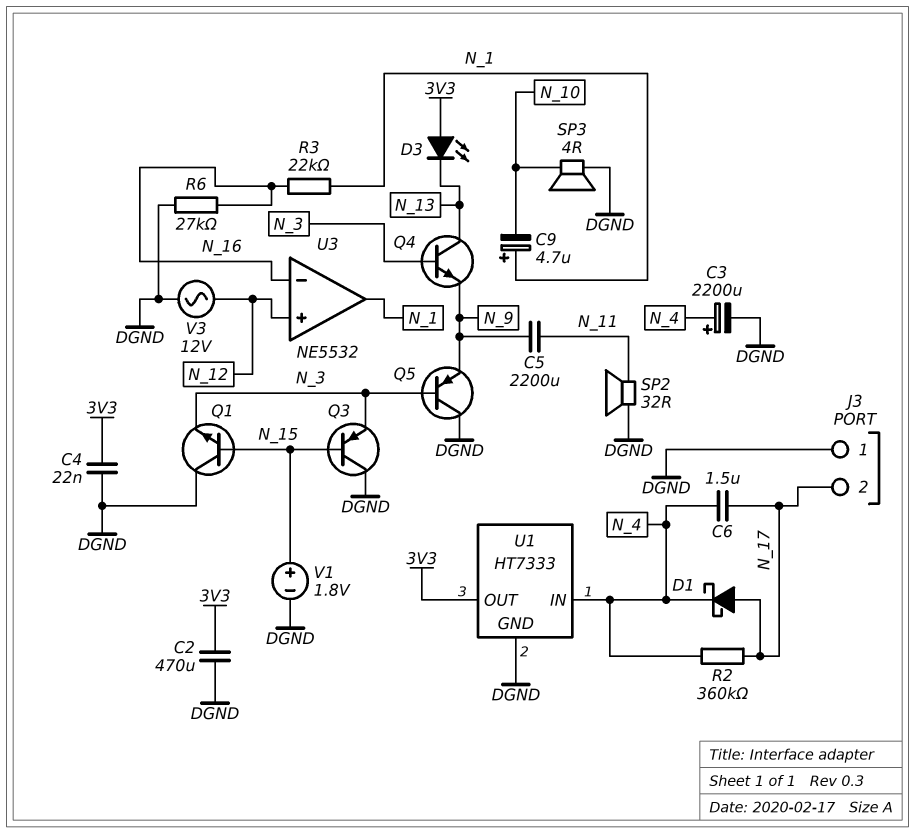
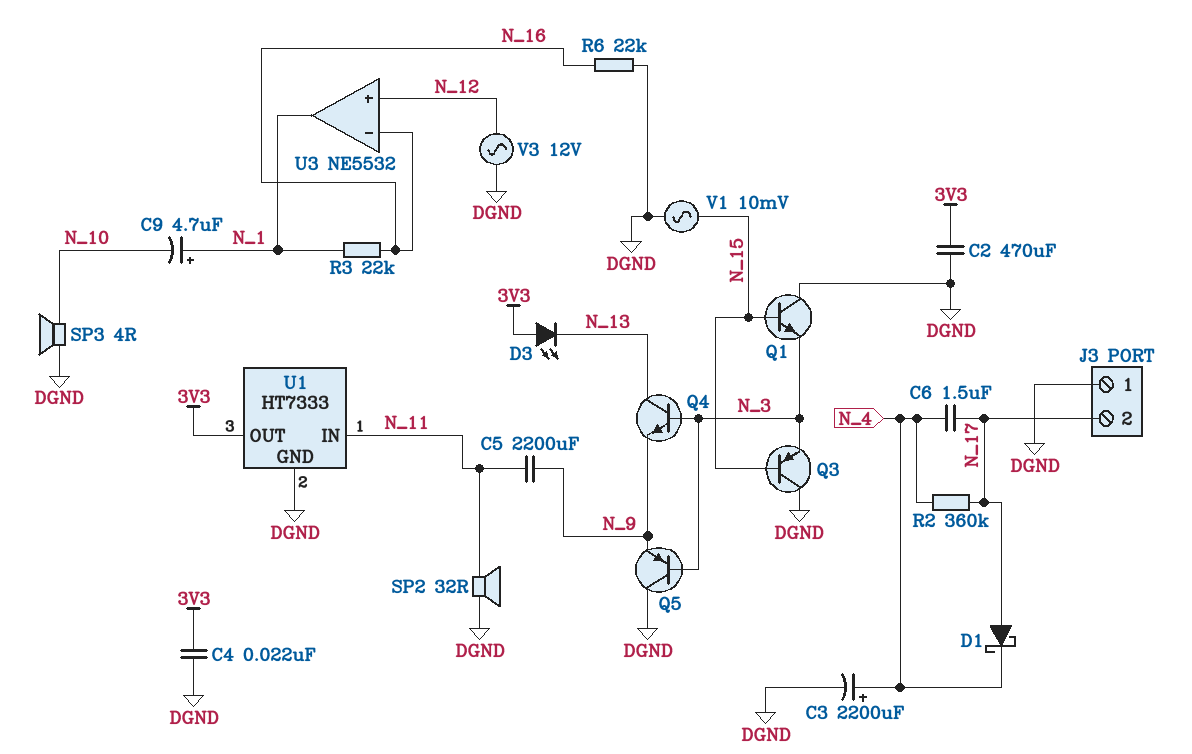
R6: 27k (DGND, N_16) -> 22k (DGND, N_16)
U1 pin IN: N_4 -> N_11
V1: 1.8V (plus N_15, minus DGND) -> AC 10mV (DGND, N_15)

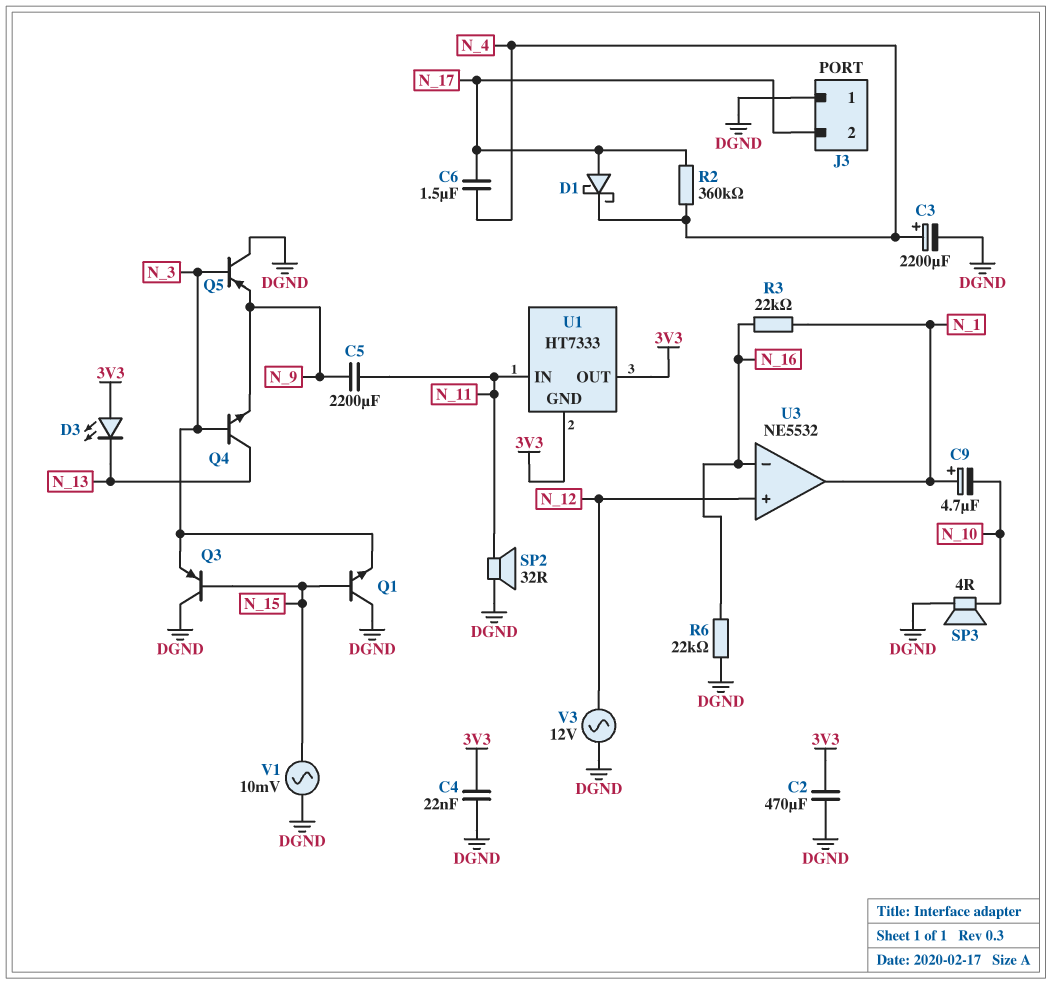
U1 pin GND: DGND -> 3V3

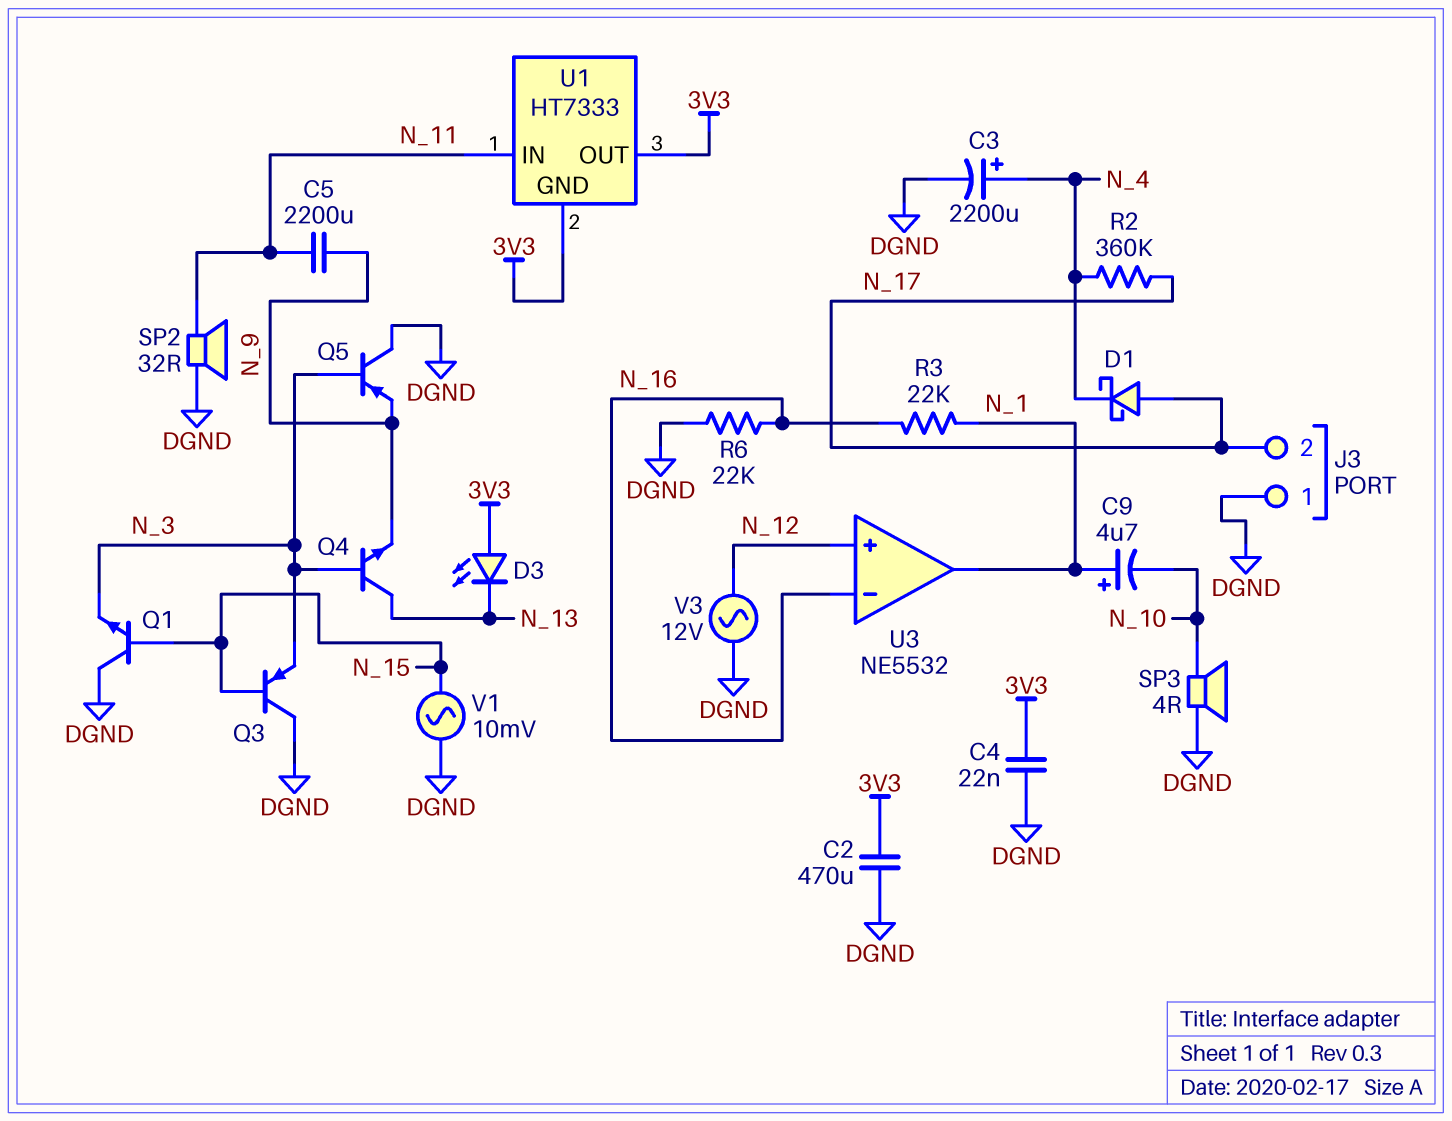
C6: 1.5uF (N_4, N_17) -> none

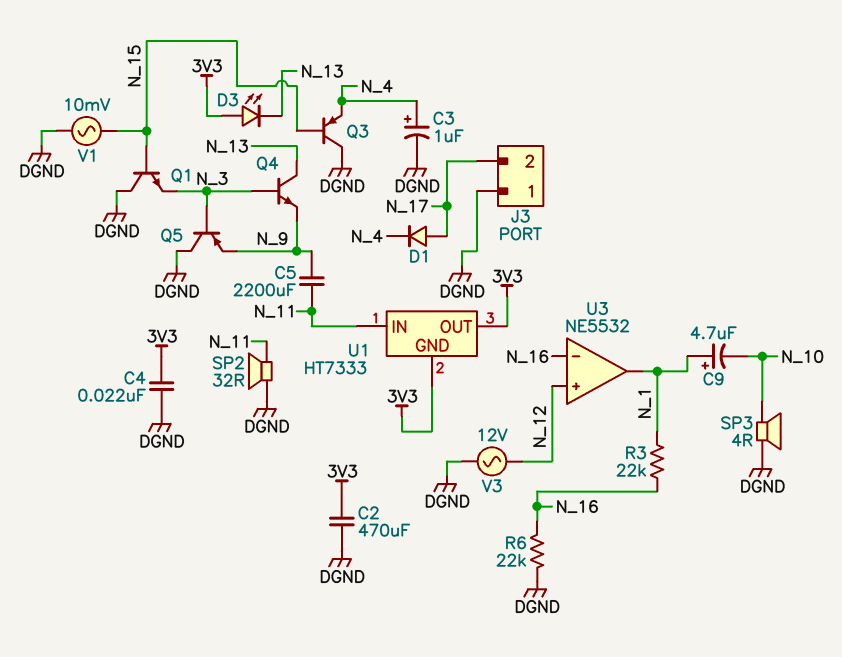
C3: 2200uF (plus N_4, minus DGND) -> 1uF (plus N_4, minus DGND)
D1: schottky (A N_17, K N_4) -> diode (A N_17, K N_4)
Q3: PNP (B N_15, C DGND, E N_3) -> PNP (B N_15, C DGND, E N_4)
R2: 360k (N_4, N_17) -> none

